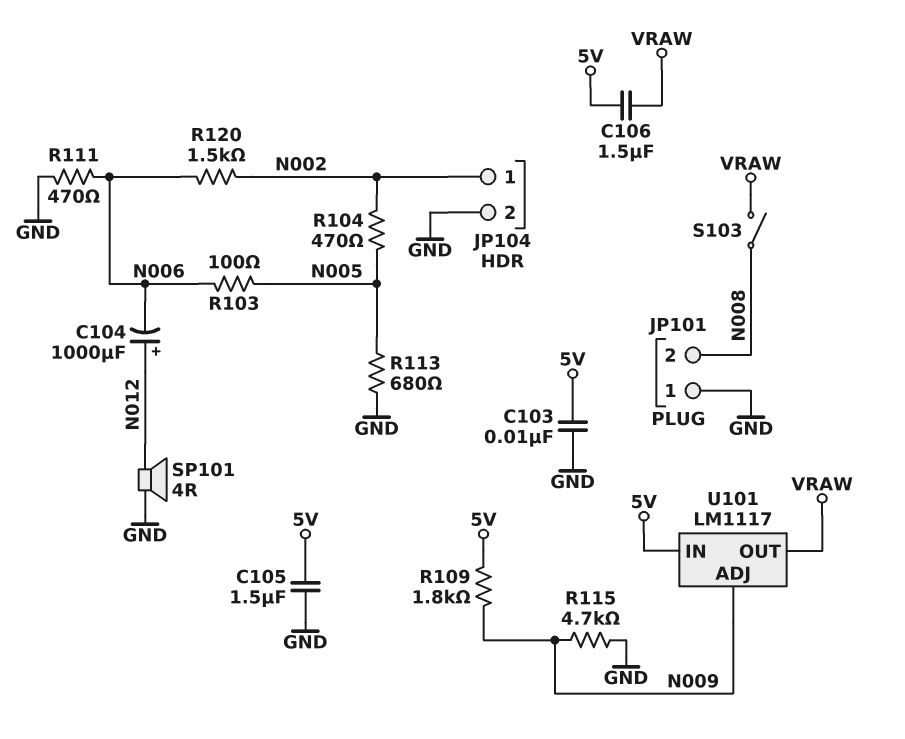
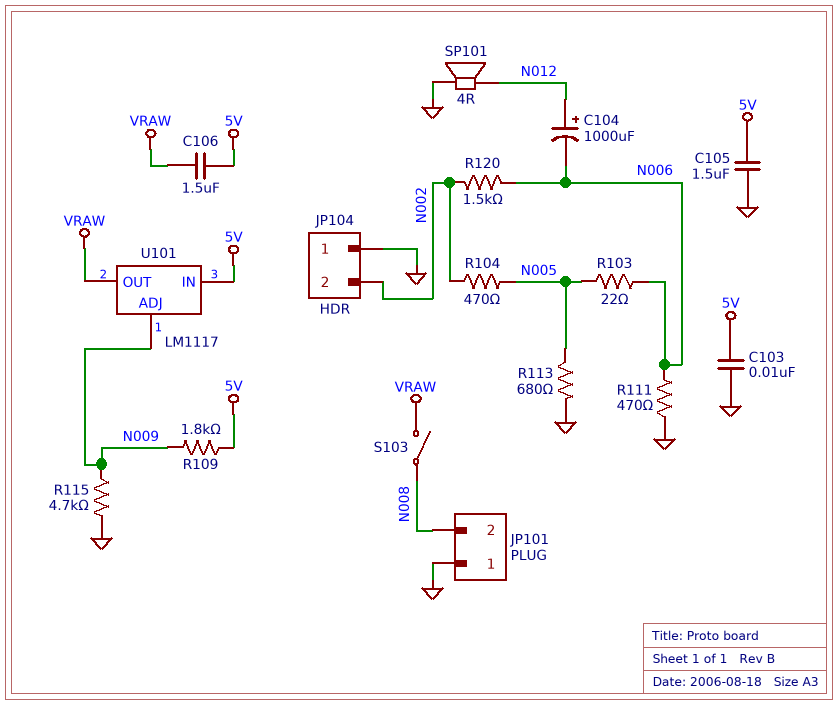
JP104 pin 1: N002 -> GND
JP104 pin 2: GND -> N002
R103: 100 (N005, N006) -> 22 (N005, N006)

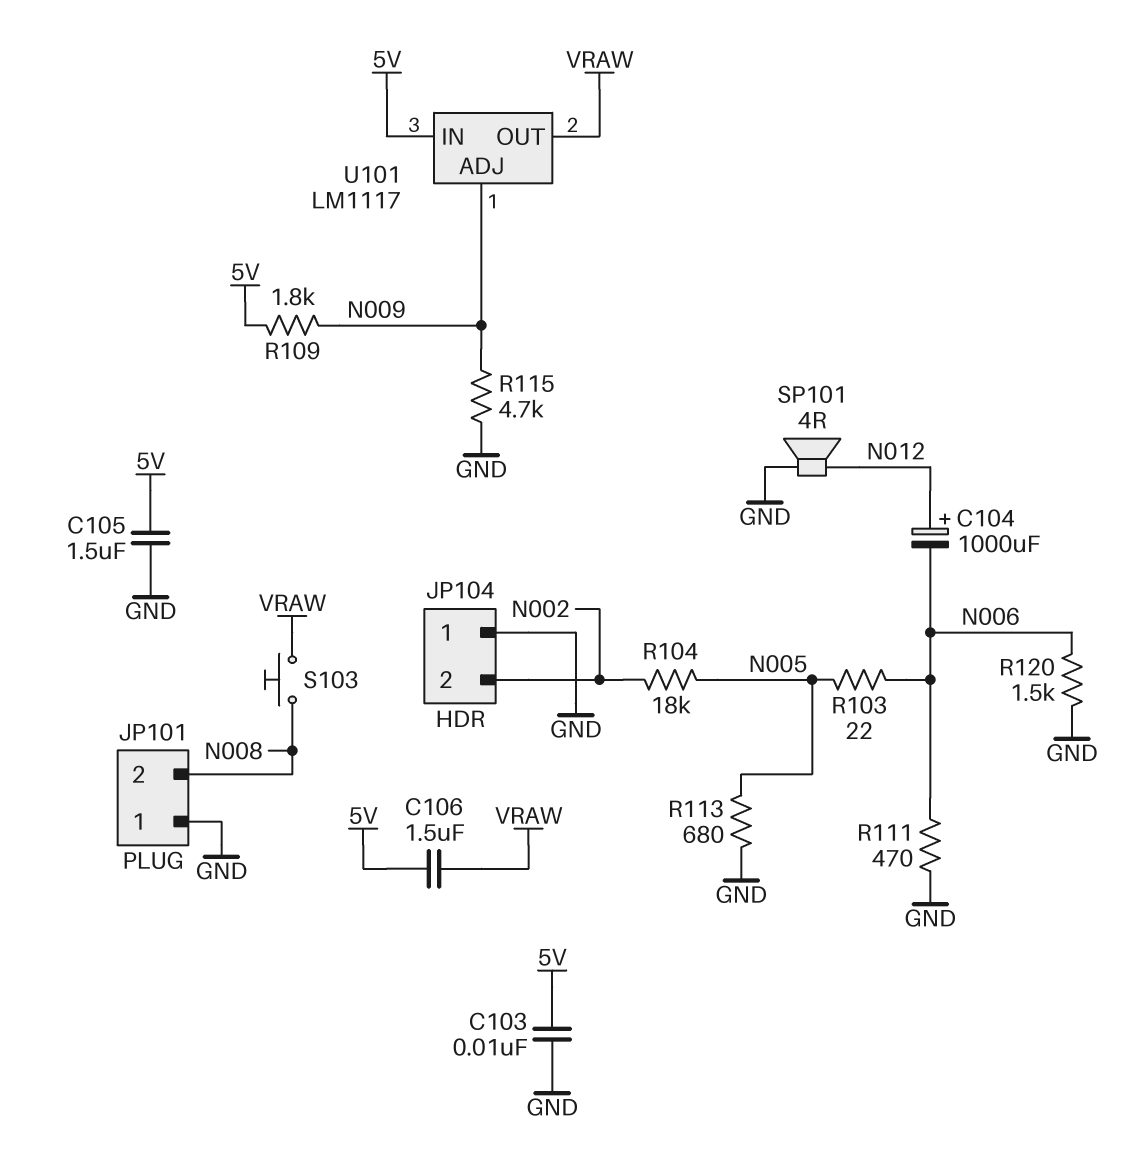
R104: 470 (N002, N005) -> 18k (N002, N005)
R120: 1.5k (N002, N006) -> 1.5k (GND, N006)
S103: switch (N008, VRAW) -> button (N008, VRAW)

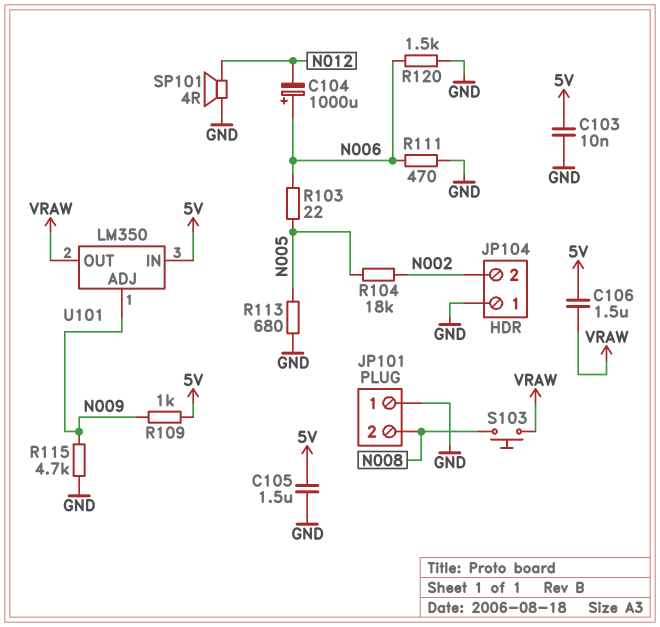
C104: 1000uF (plus N012, minus N006) -> 1000uF (plus N006, minus N012)
R109: 1.8k (5V, N009) -> 1k (5V, N009)
U101: LM1117 -> LM350

